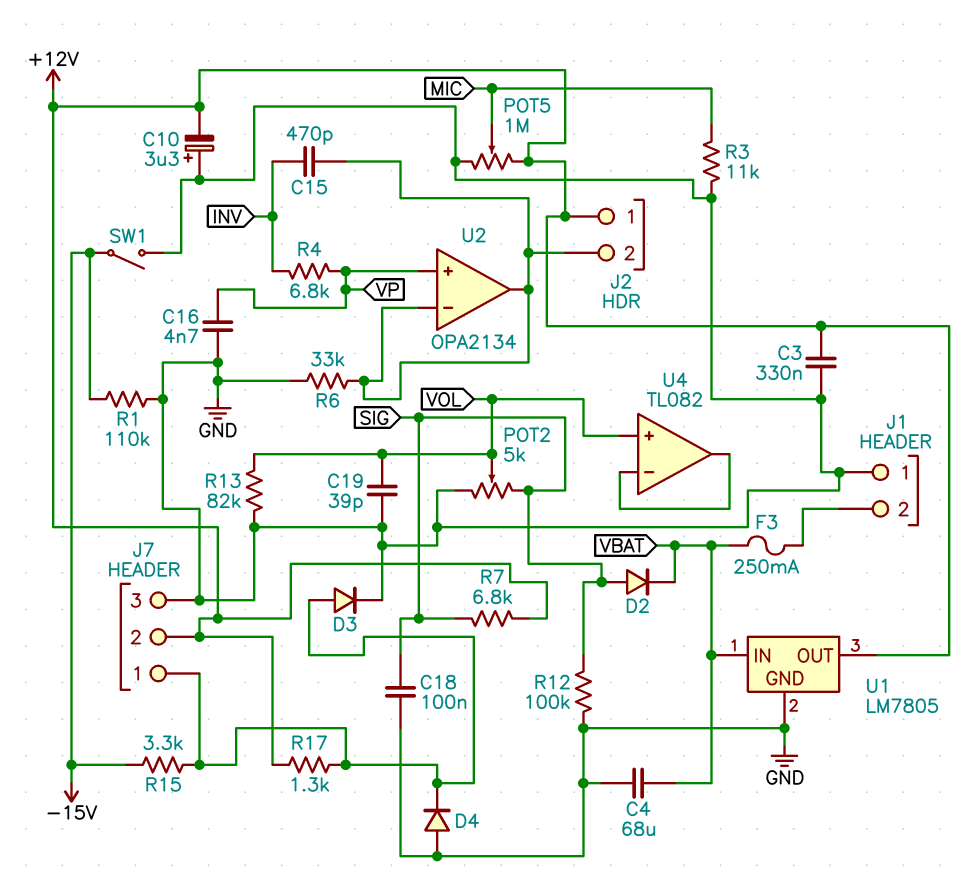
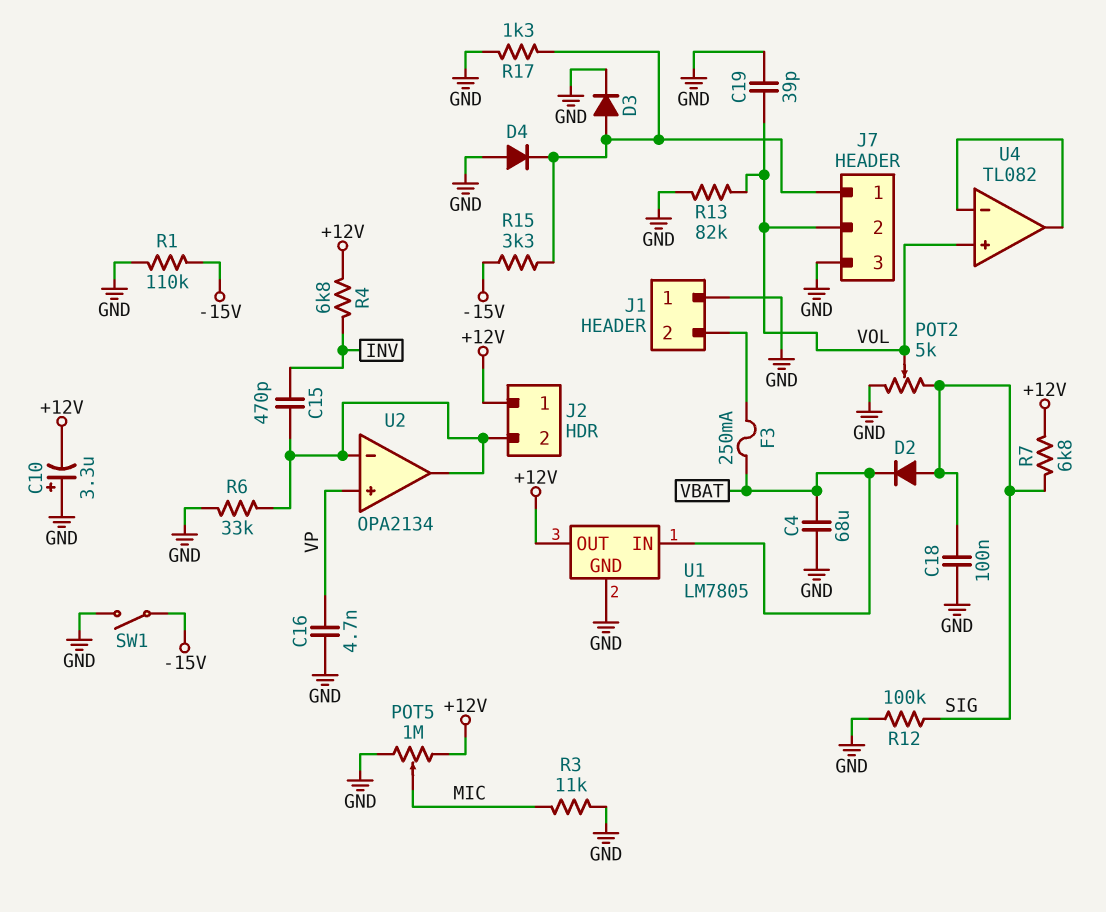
C3: 330nF (+12V, GND) -> none
J7 pin 2: +12V -> VOL
R4: 6.8k (INV, VP) -> 6.8k (+12V, INV)
R17: 1.3k (+12V, J7/1) -> 1.3k (GND, J7/1)

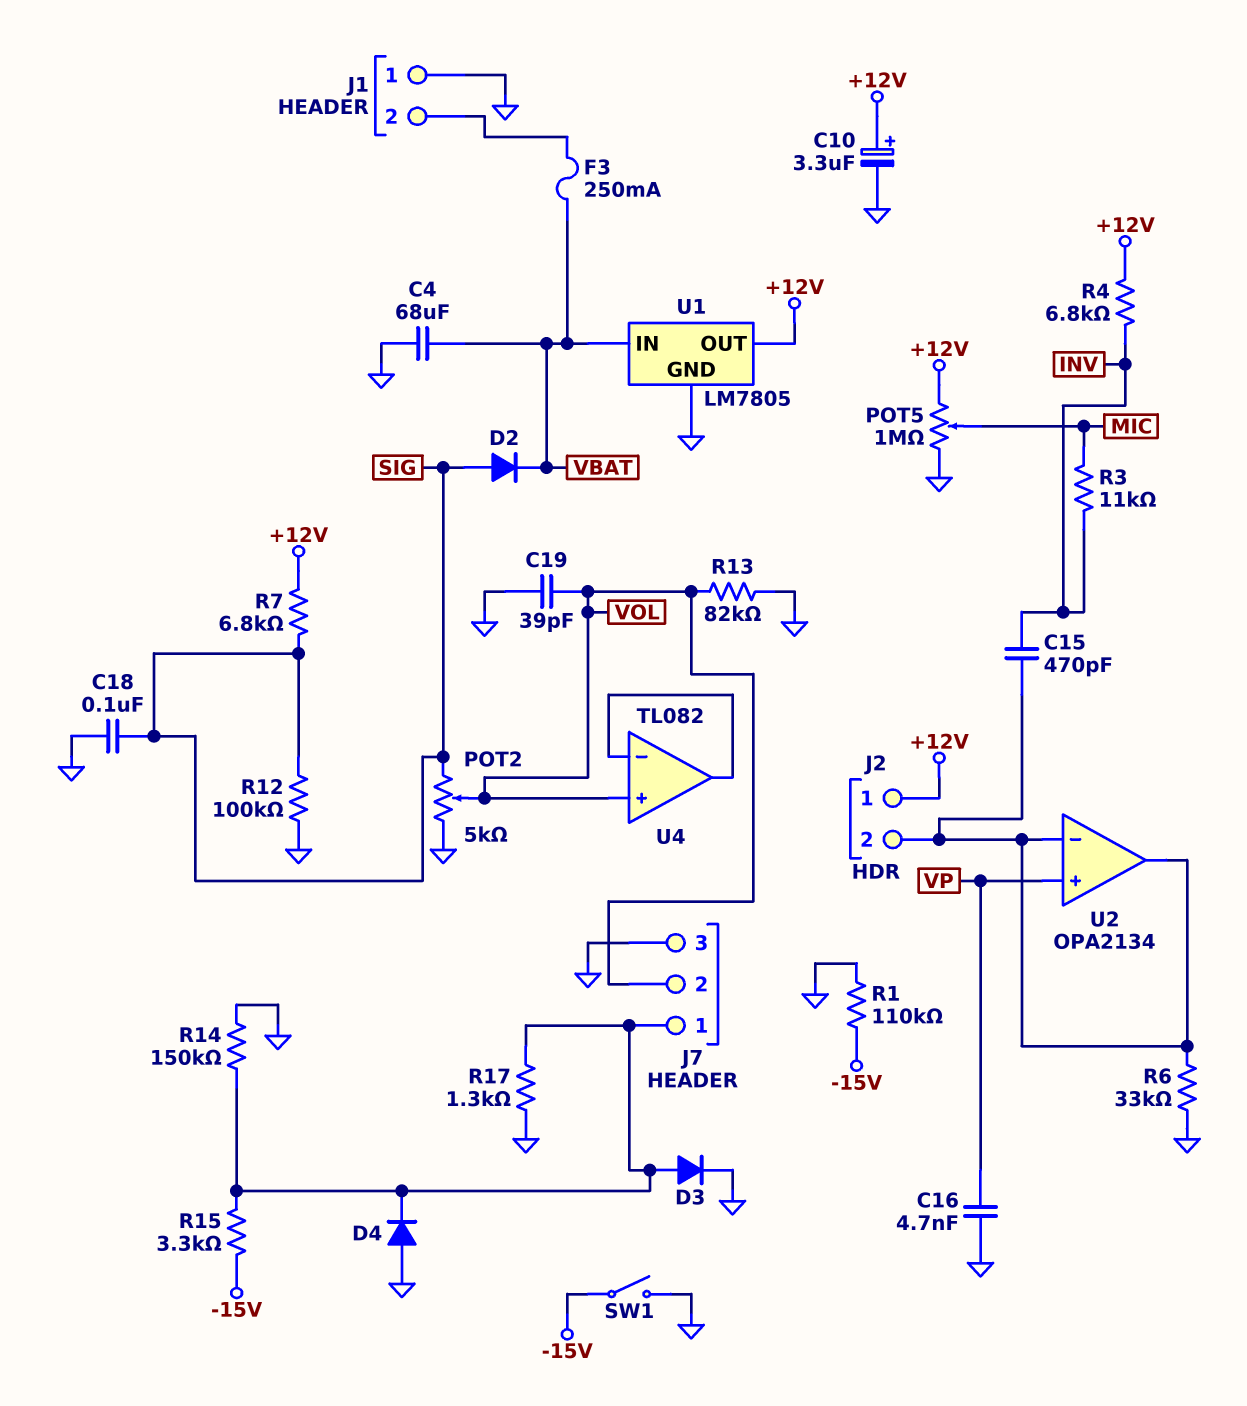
C10: 3.3uF (plus GND, minus +12V) -> 3.3uF (plus +12V, minus GND)
R3: 11k (GND, MIC) -> 11k (INV, MIC)
R14: none -> 150k (GND, J7/1)

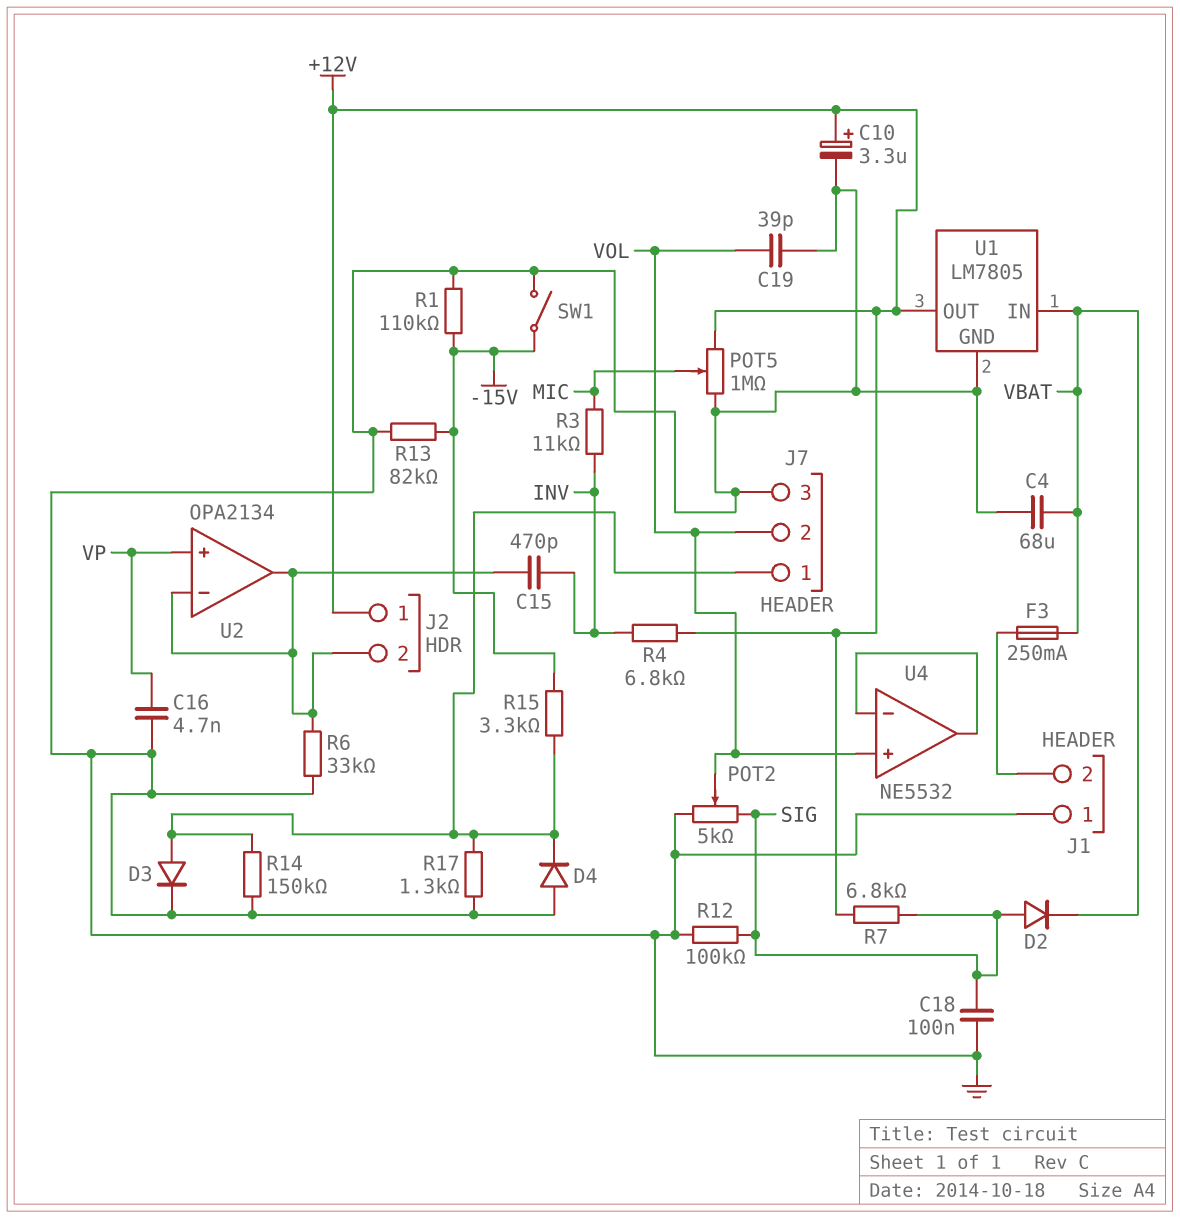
R13: 82k (GND, VOL) -> 82k (-15V, GND)
U4: TL082 -> NE5532

